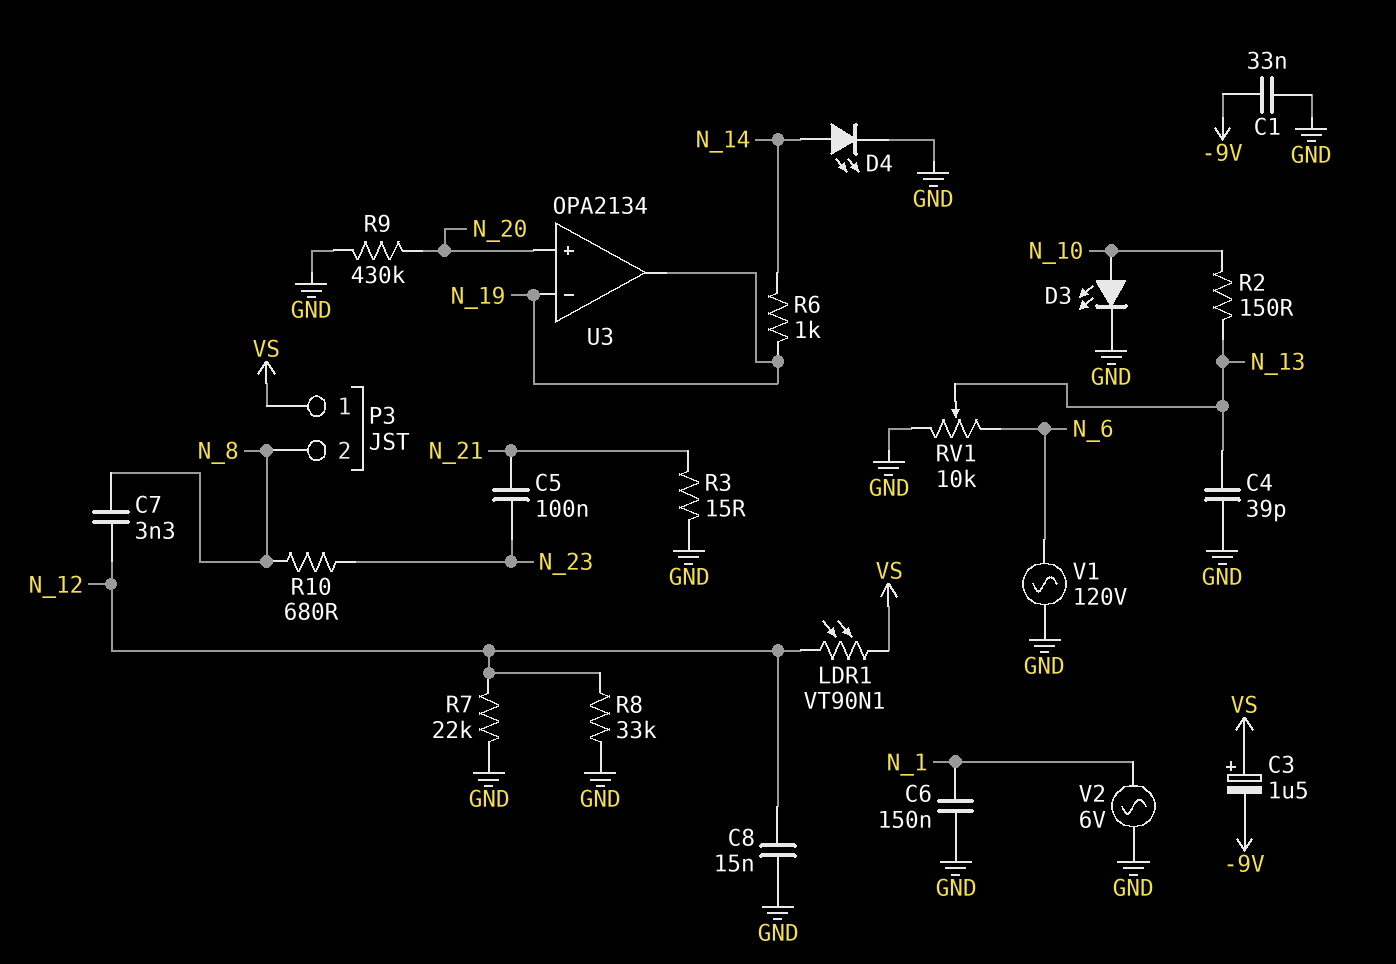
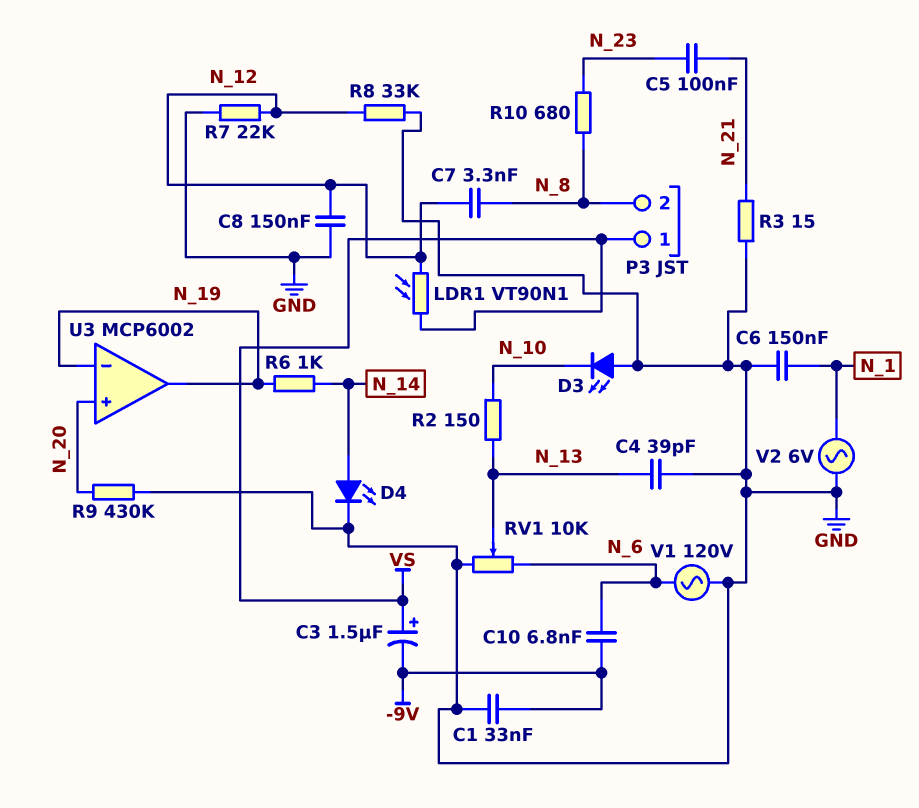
C8: 15nF (GND, N_12) -> 150nF (GND, N_12)
C10: none -> 6.8nF (-9V, N_6)
D3: LED (A N_10, K GND) -> LED (A GND, K N_10)
U3: OPA2134 -> MCP6002

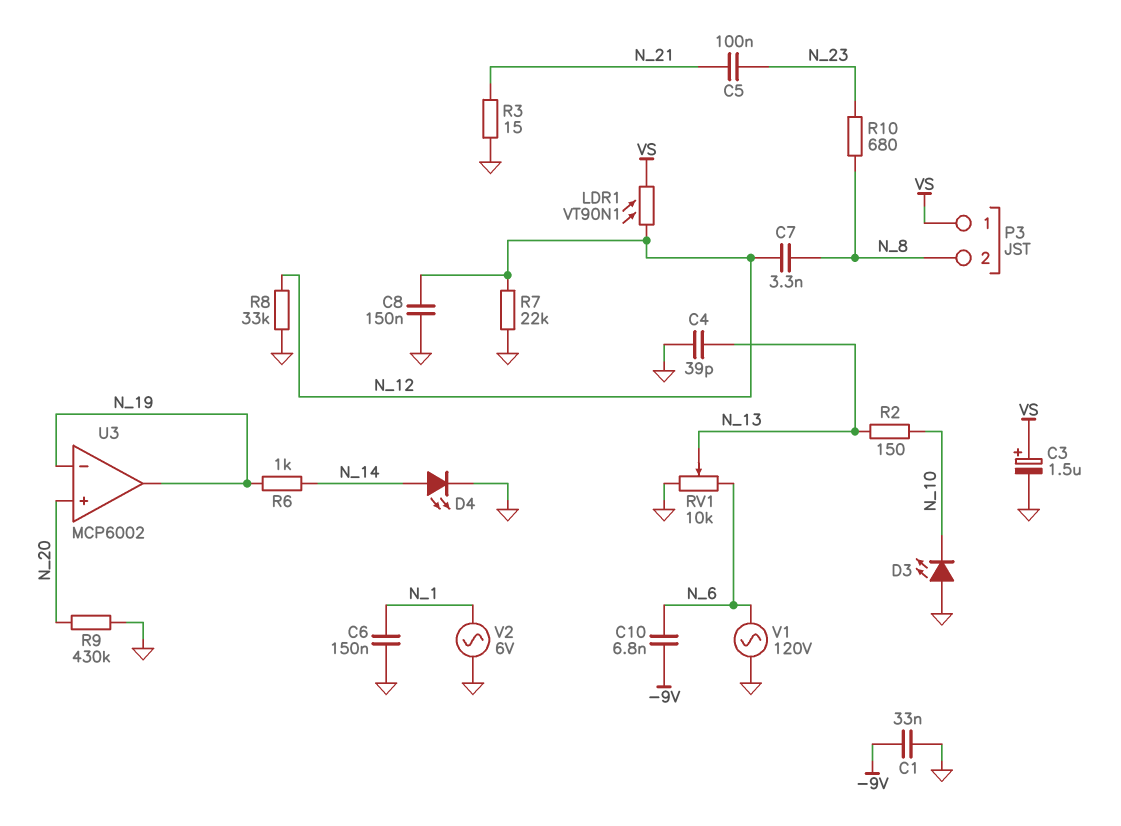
C3: 1.5uF (plus VS, minus -9V) -> 1.5uF (plus VS, minus GND)

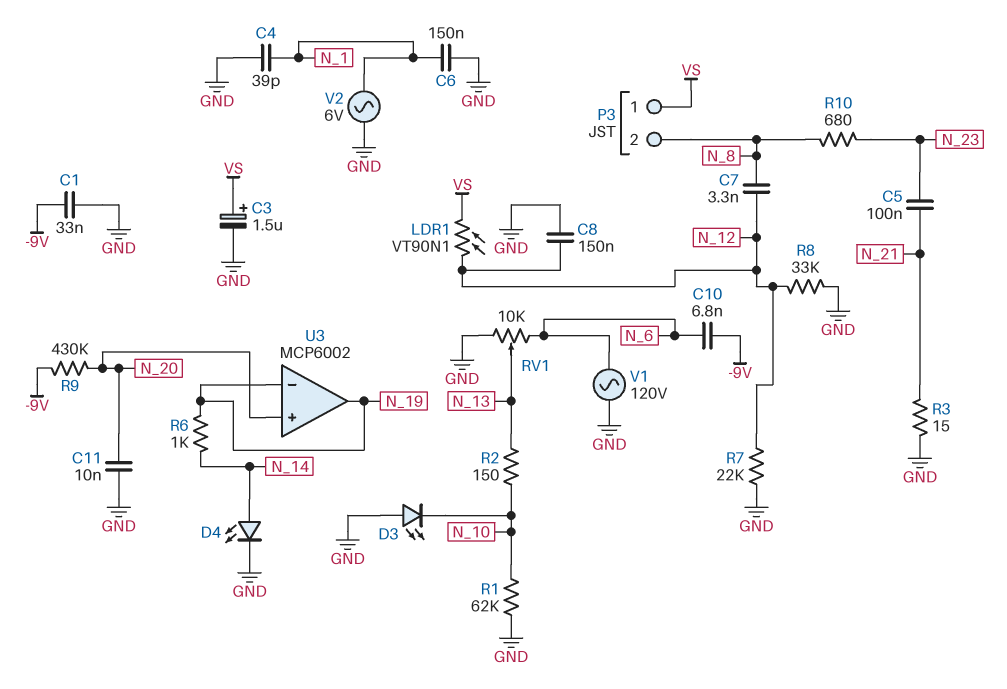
C4: 39pF (GND, N_13) -> 39pF (GND, N_1)
C11: none -> 10nF (GND, N_20)
R1: none -> 62k (GND, N_10)
R9: 430k (GND, N_20) -> 430k (-9V, N_20)

